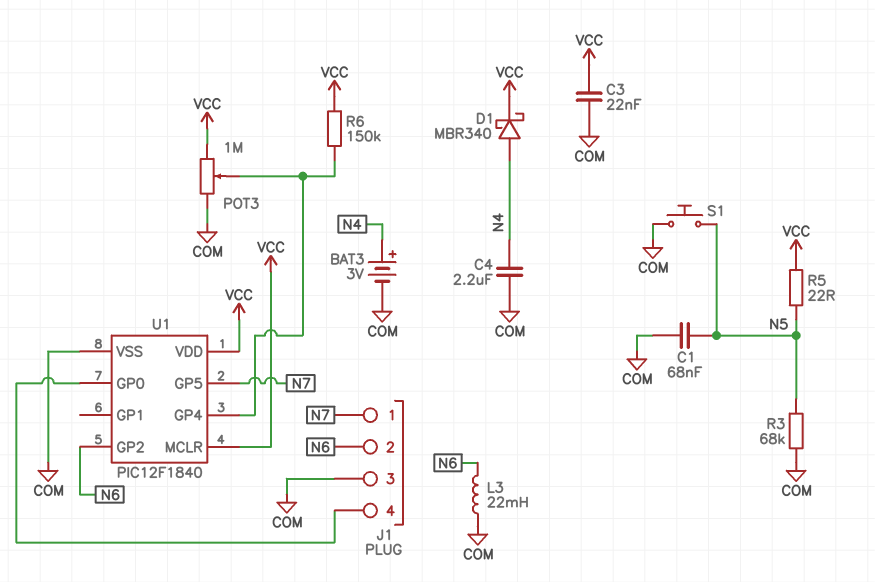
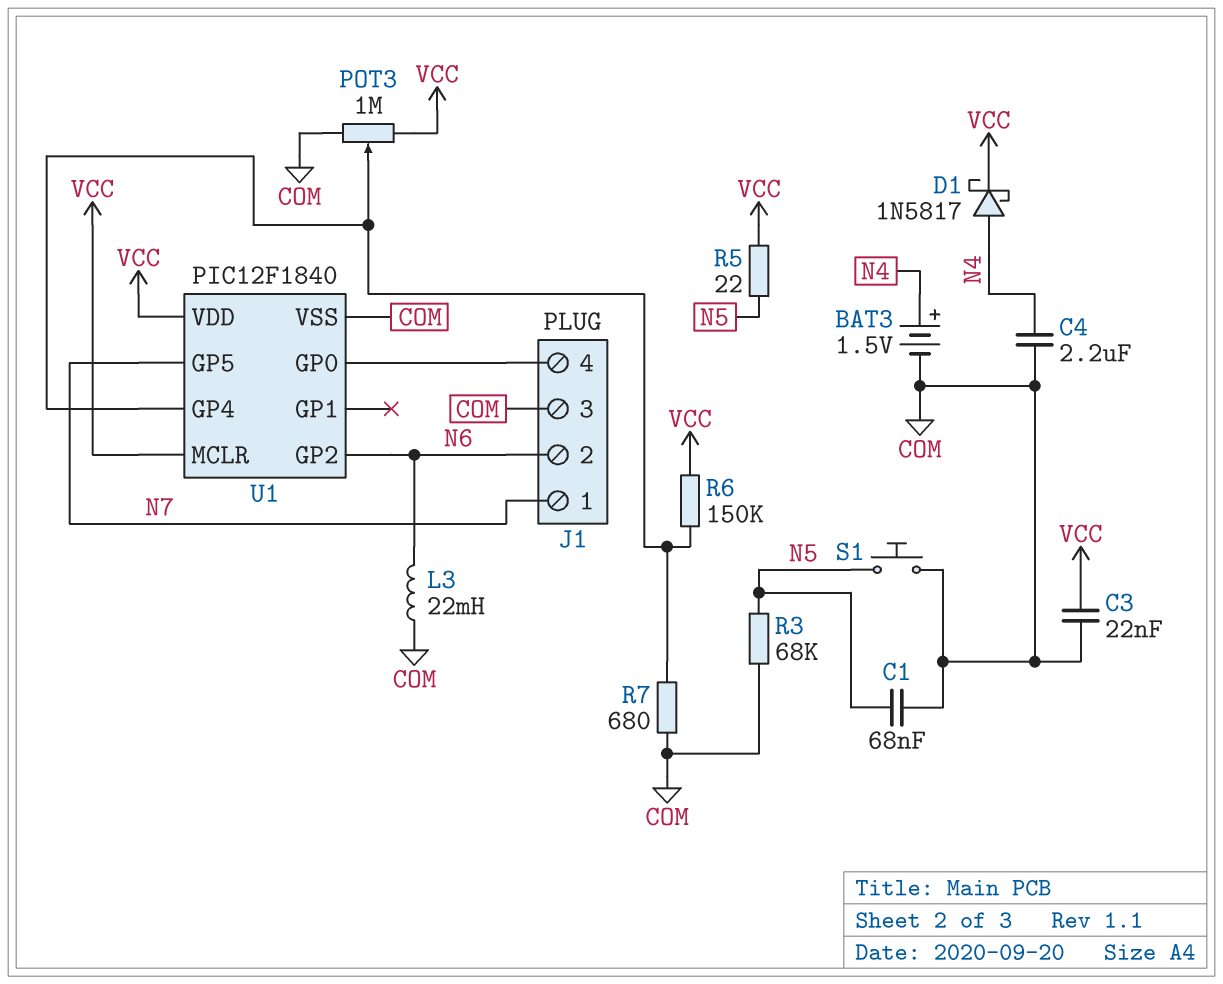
BAT3: 3V (plus N4, minus COM) -> 1.5V (plus N4, minus COM)
D1: schottky MBR340 (A N4, K VCC) -> schottky 1N5817 (A N4, K VCC)
R7: none -> 680 (COM, U1/GP4)

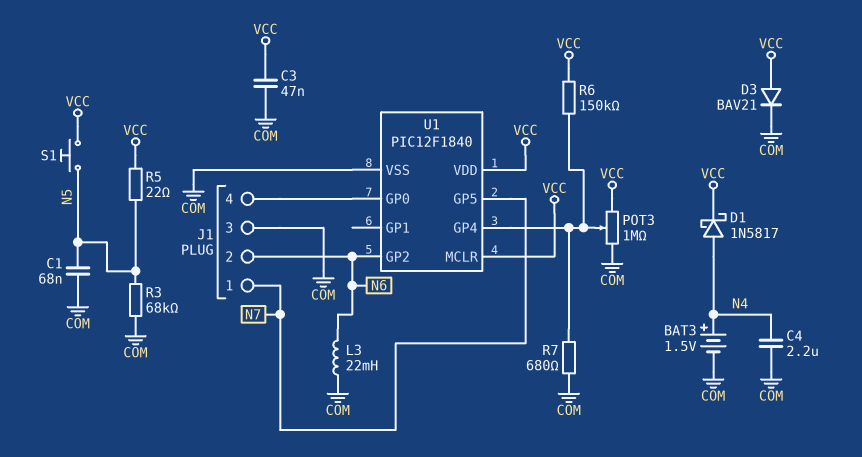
C3: 22nF (COM, VCC) -> 47nF (COM, VCC)
D3: none -> diode BAV21 (A VCC, K COM)
S1: button (COM, N5) -> button (N5, VCC)

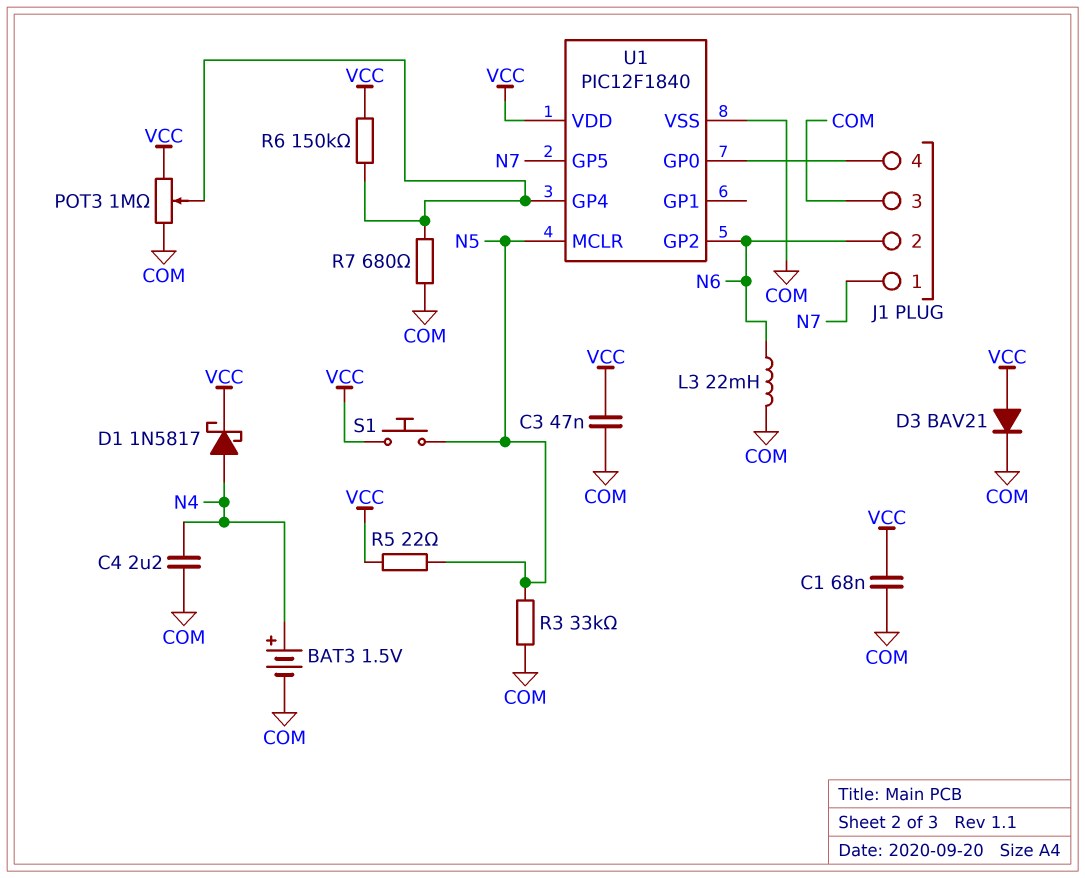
C1: 68nF (COM, N5) -> 68nF (COM, VCC)
R3: 68k (COM, N5) -> 33k (COM, N5)
U1 pin MCLR: VCC -> N5

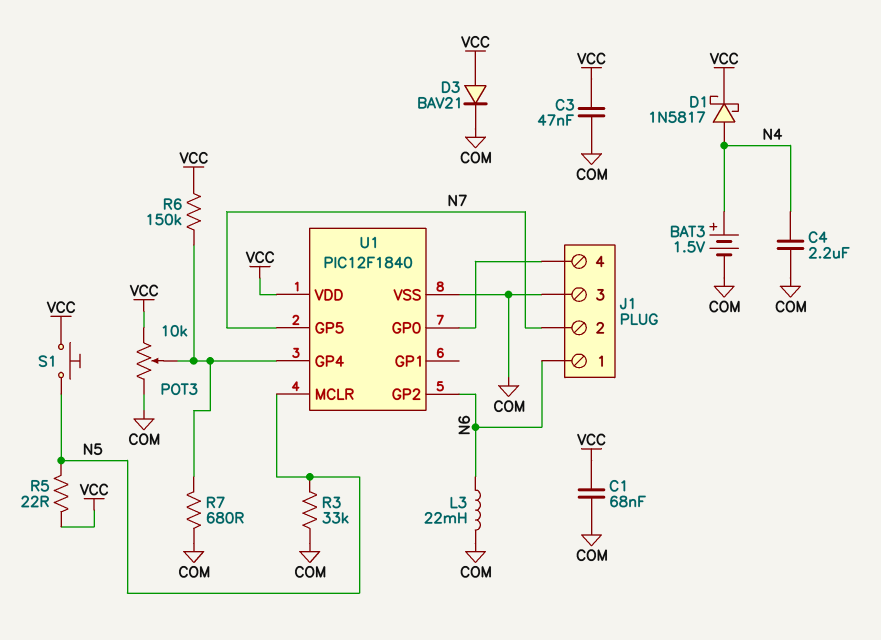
J1 pin 1: N7 -> N6
J1 pin 2: N6 -> N7
POT3: 1M (COM, VCC, wiper U1/GP4) -> 10k (COM, VCC, wiper U1/GP4)

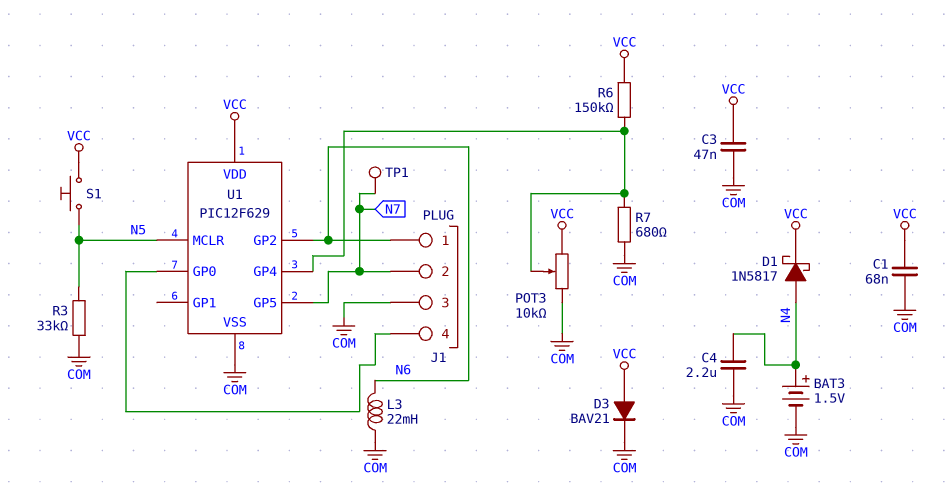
R5: 22 (N5, VCC) -> none
TP1: none -> test point (N7)
U1: PIC12F1840 -> PIC12F629

